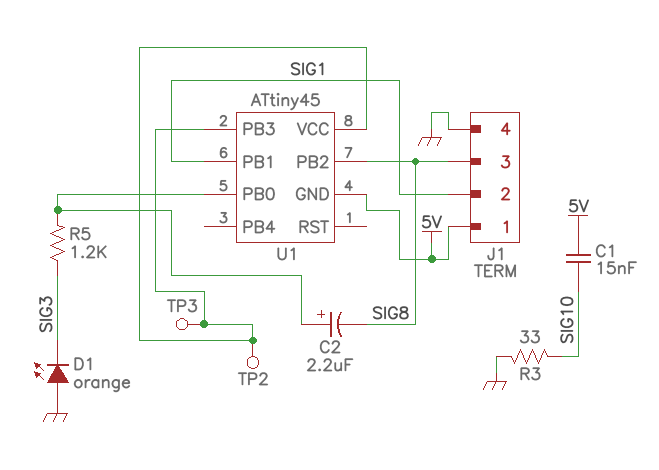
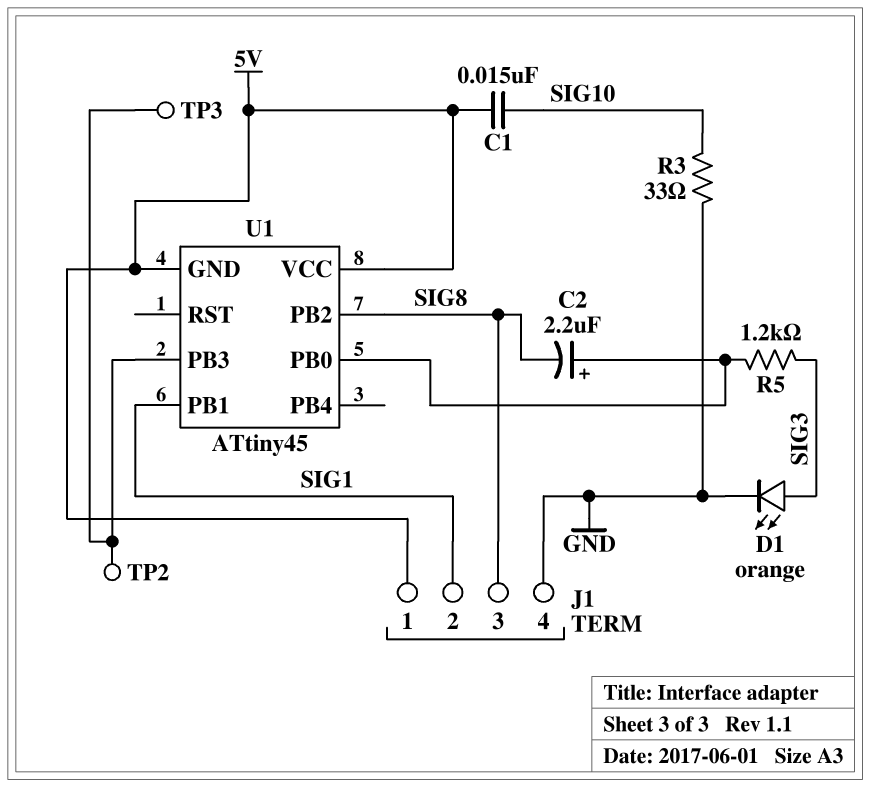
D1: LED orange (A GND, K SIG3) -> LED orange (A SIG3, K GND)
U1 pin VCC: U1/PB3 -> 5V

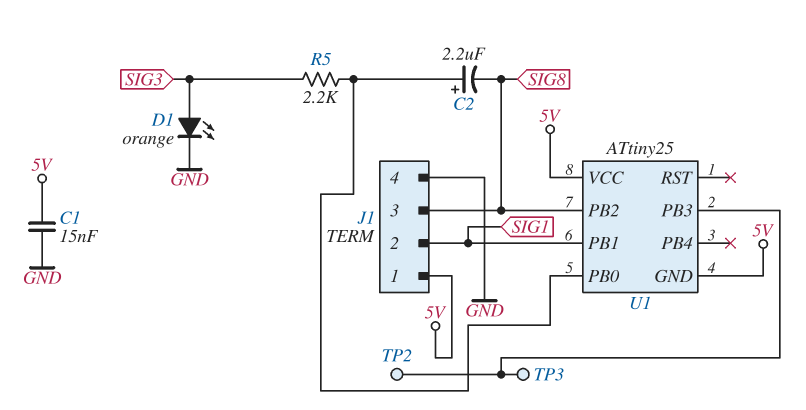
C1: 15nF (5V, SIG10) -> 15nF (5V, GND)
R3: 33 (GND, SIG10) -> none
R5: 1.2k (SIG3, U1/PB0) -> 2.2k (SIG3, U1/PB0)
U1: ATtiny45 -> ATtiny25

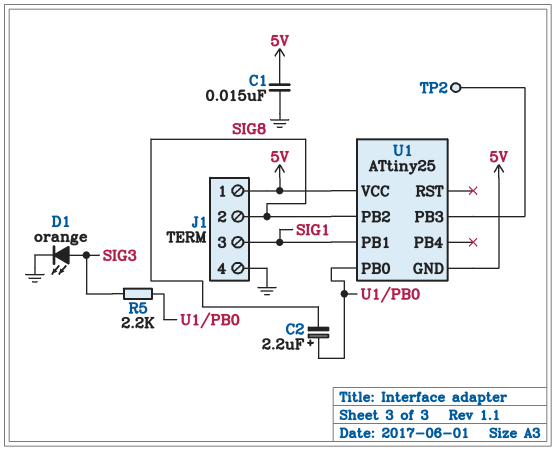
J1 pin 2: SIG1 -> SIG8
J1 pin 3: SIG8 -> SIG1
TP3: test point (U1/PB3) -> none

